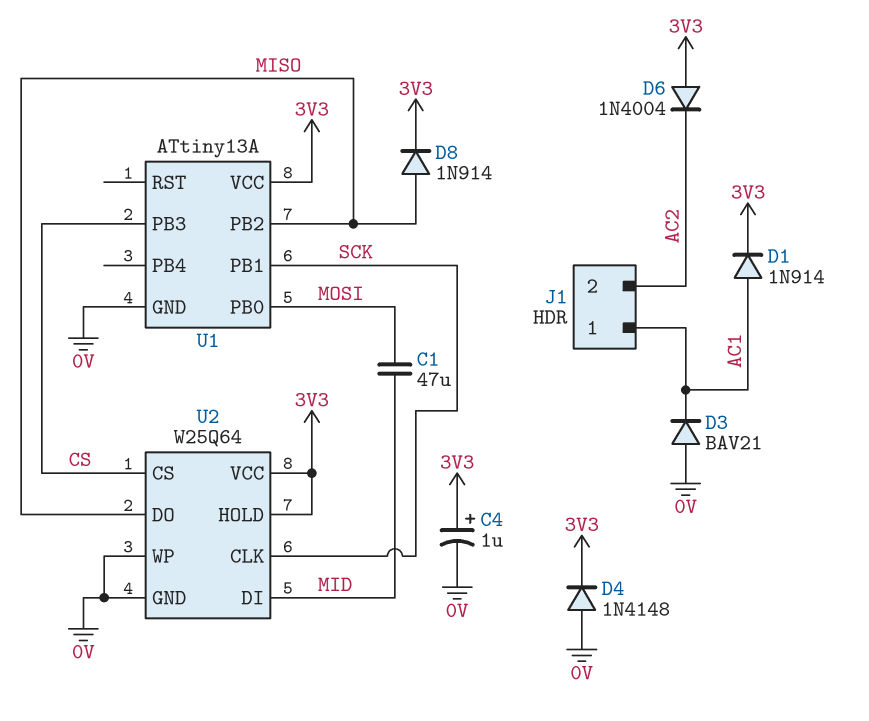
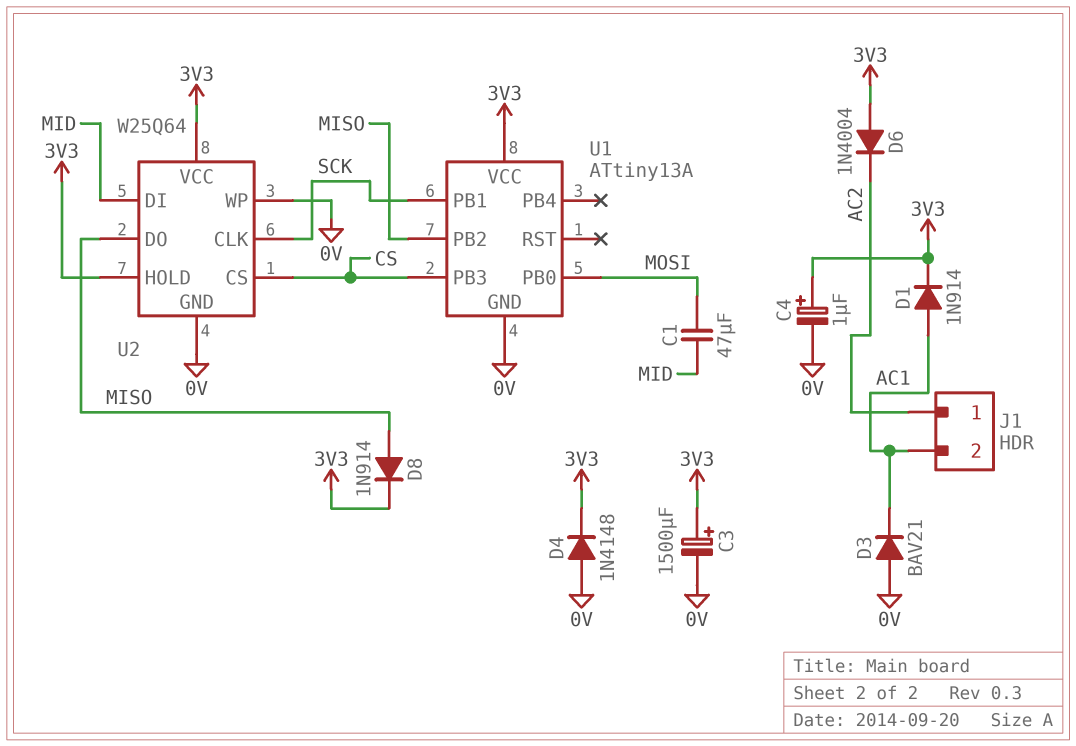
C3: none -> 1500uF (plus 3V3, minus 0V)
J1 pin 1: AC1 -> AC2
J1 pin 2: AC2 -> AC1

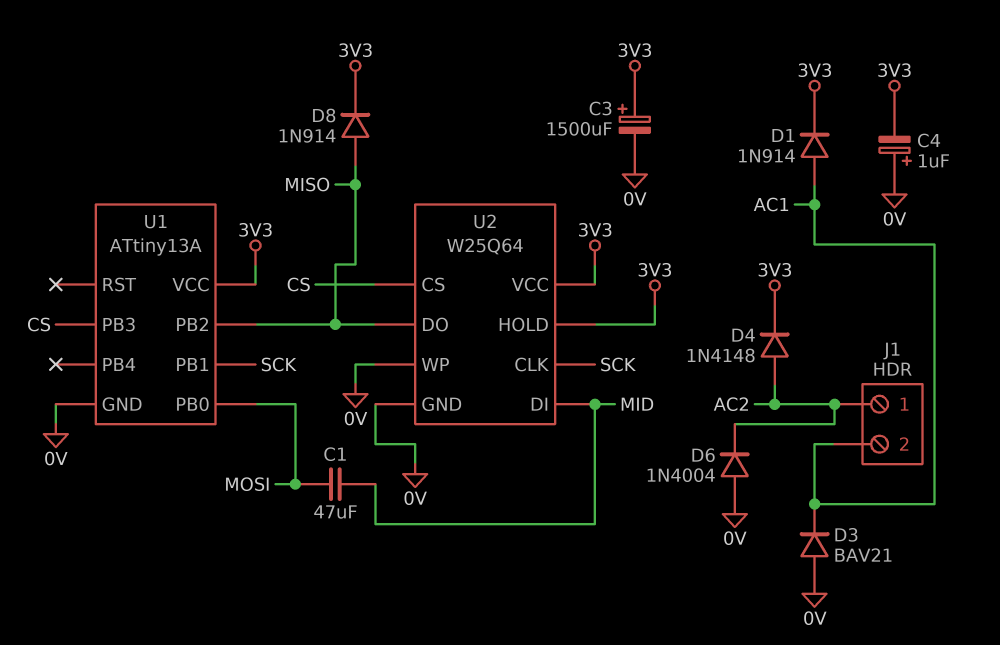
C4: 1uF (plus 3V3, minus 0V) -> 1uF (plus 0V, minus 3V3)
D4: diode 1N4148 (A 0V, K 3V3) -> diode 1N4148 (A AC2, K 3V3)
D6: diode 1N4004 (A 3V3, K AC2) -> diode 1N4004 (A 0V, K AC2)

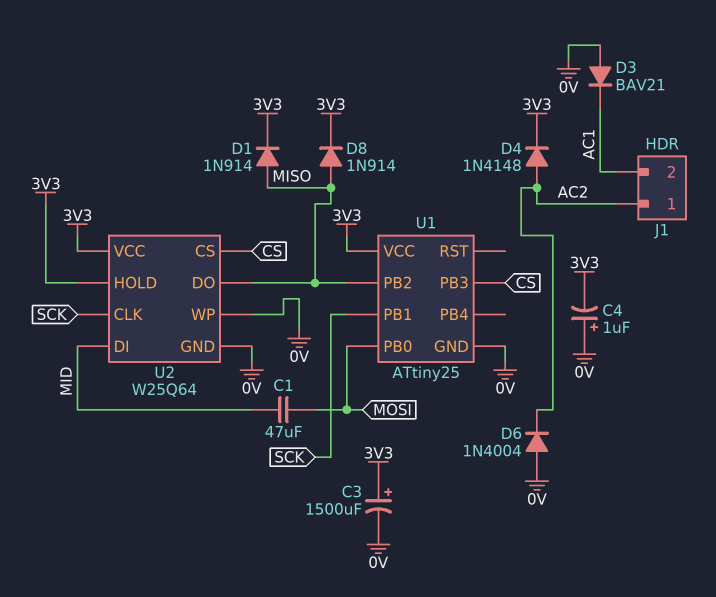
D1: diode 1N914 (A AC1, K 3V3) -> diode 1N914 (A MISO, K 3V3)
U1: ATtiny13A -> ATtiny25

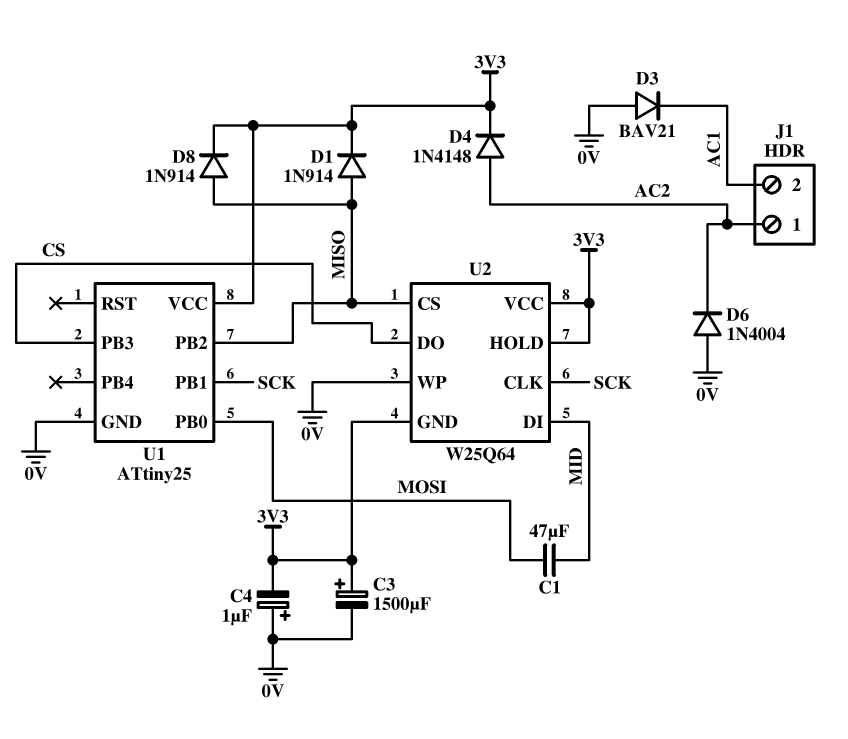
U2 pin CS: CS -> MISO
U2 pin DO: MISO -> CS
U2 pin GND: 0V -> 3V3

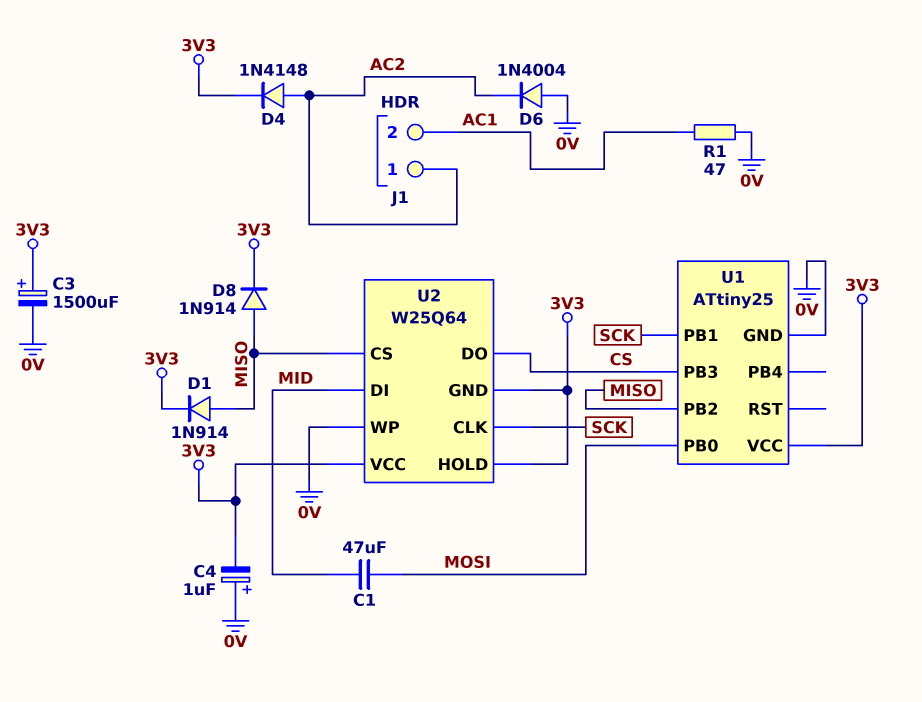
D3: diode BAV21 (A 0V, K AC1) -> none
R1: none -> 47 (0V, AC1)

